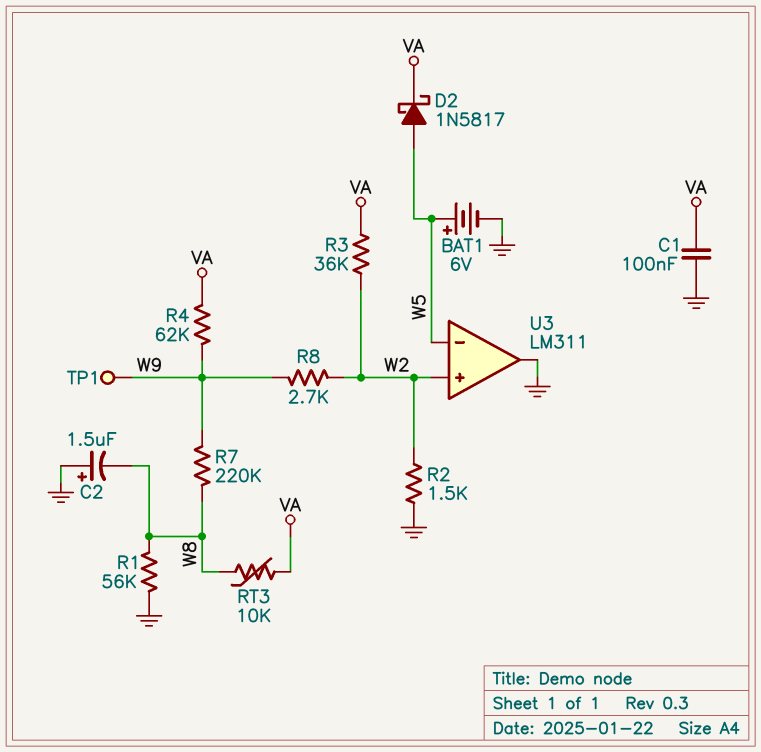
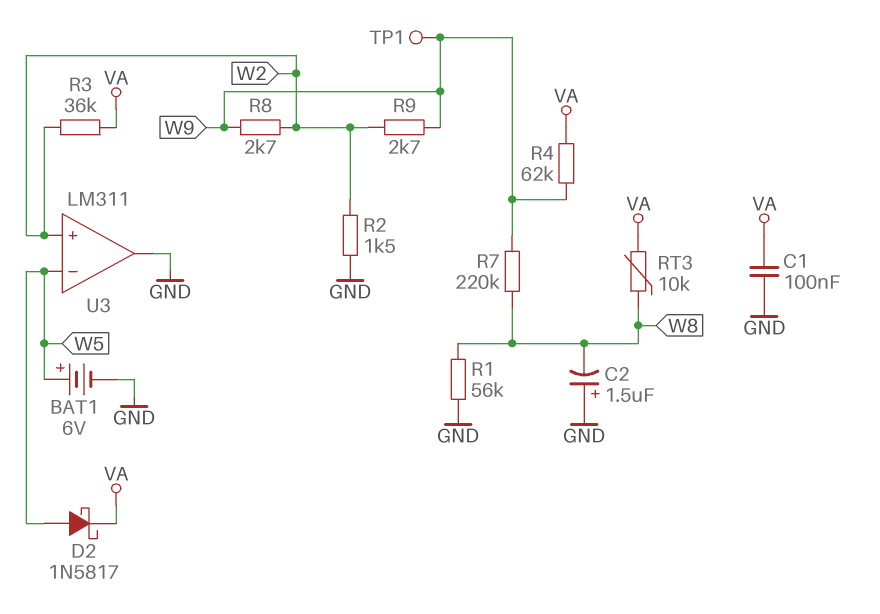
R9: none -> 2.7k (W2, W9)

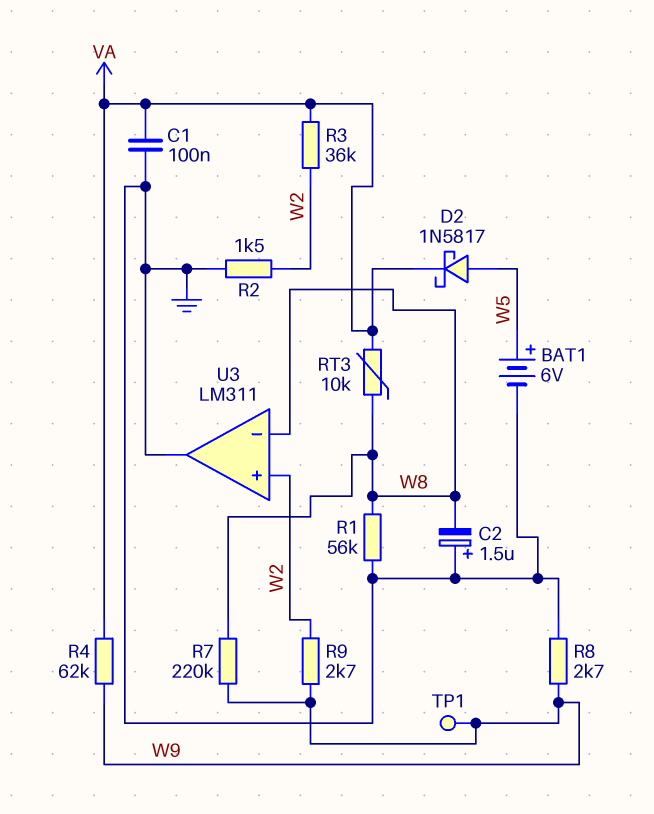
R8: 2.7k (W2, W9) -> 2.7k (GND, W9)
U3 pin in-: W5 -> W8

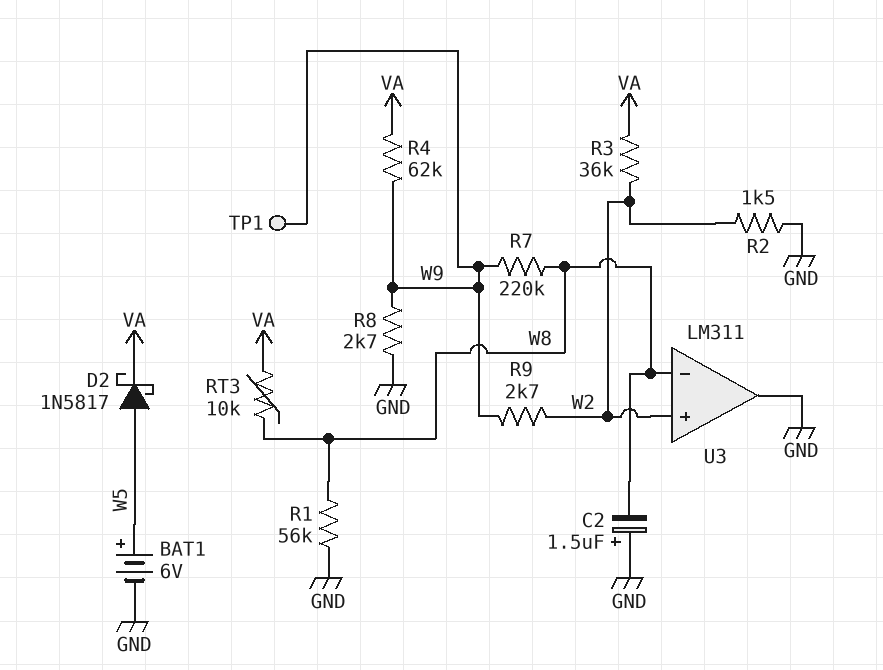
C1: 100nF (GND, VA) -> none

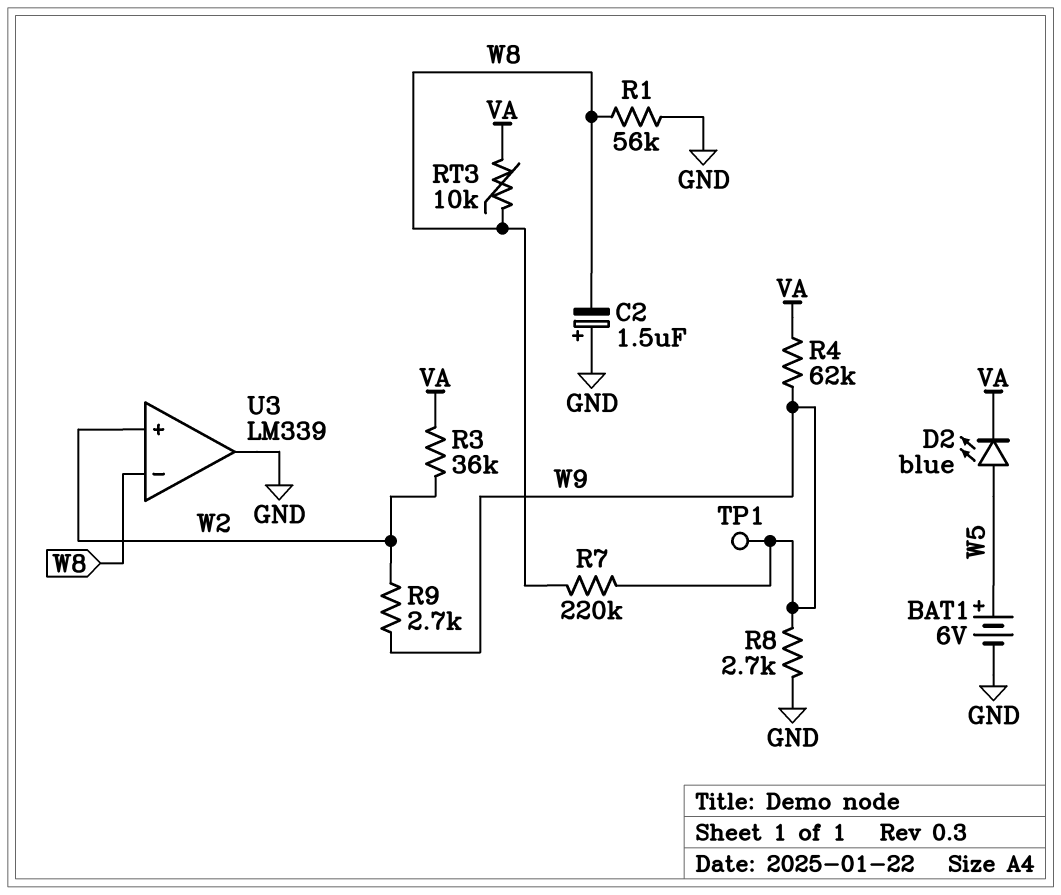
D2: schottky 1N5817 (A W5, K VA) -> LED blue (A W5, K VA)
R2: 1.5k (GND, W2) -> none
U3: LM311 -> LM339

